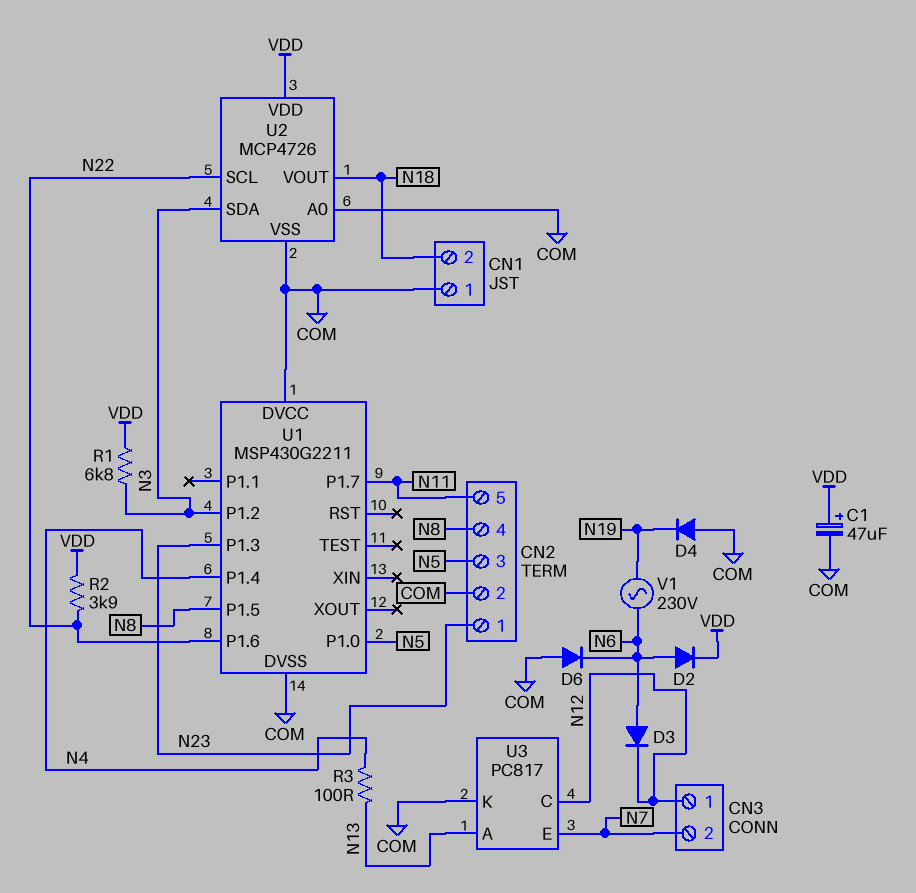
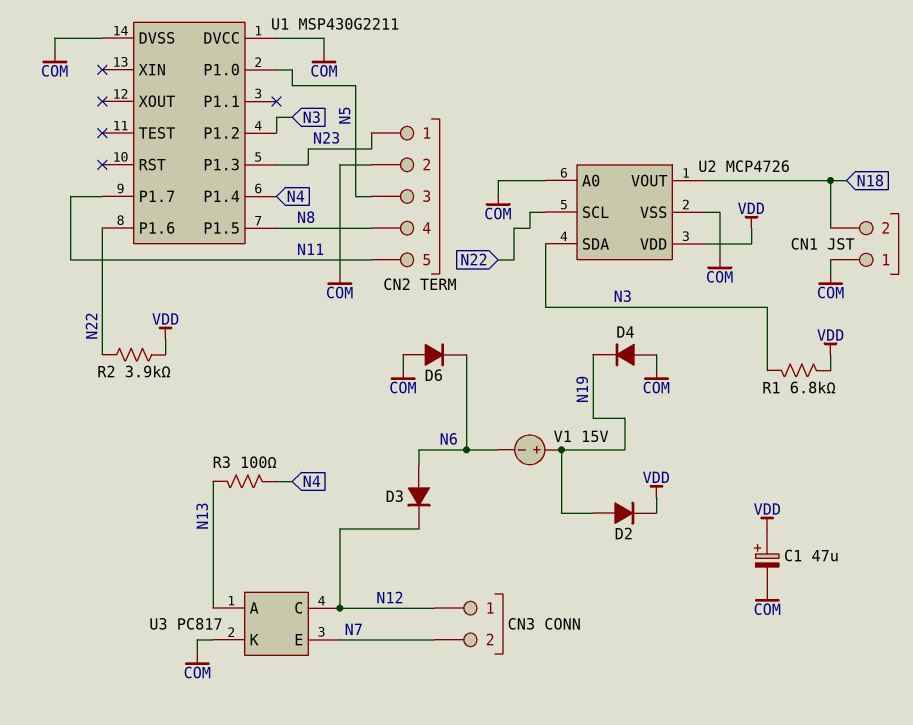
D2: diode (A N6, K VDD) -> diode (A N19, K VDD)
V1: AC 230V (N6, N19) -> 15V (plus N19, minus N6)

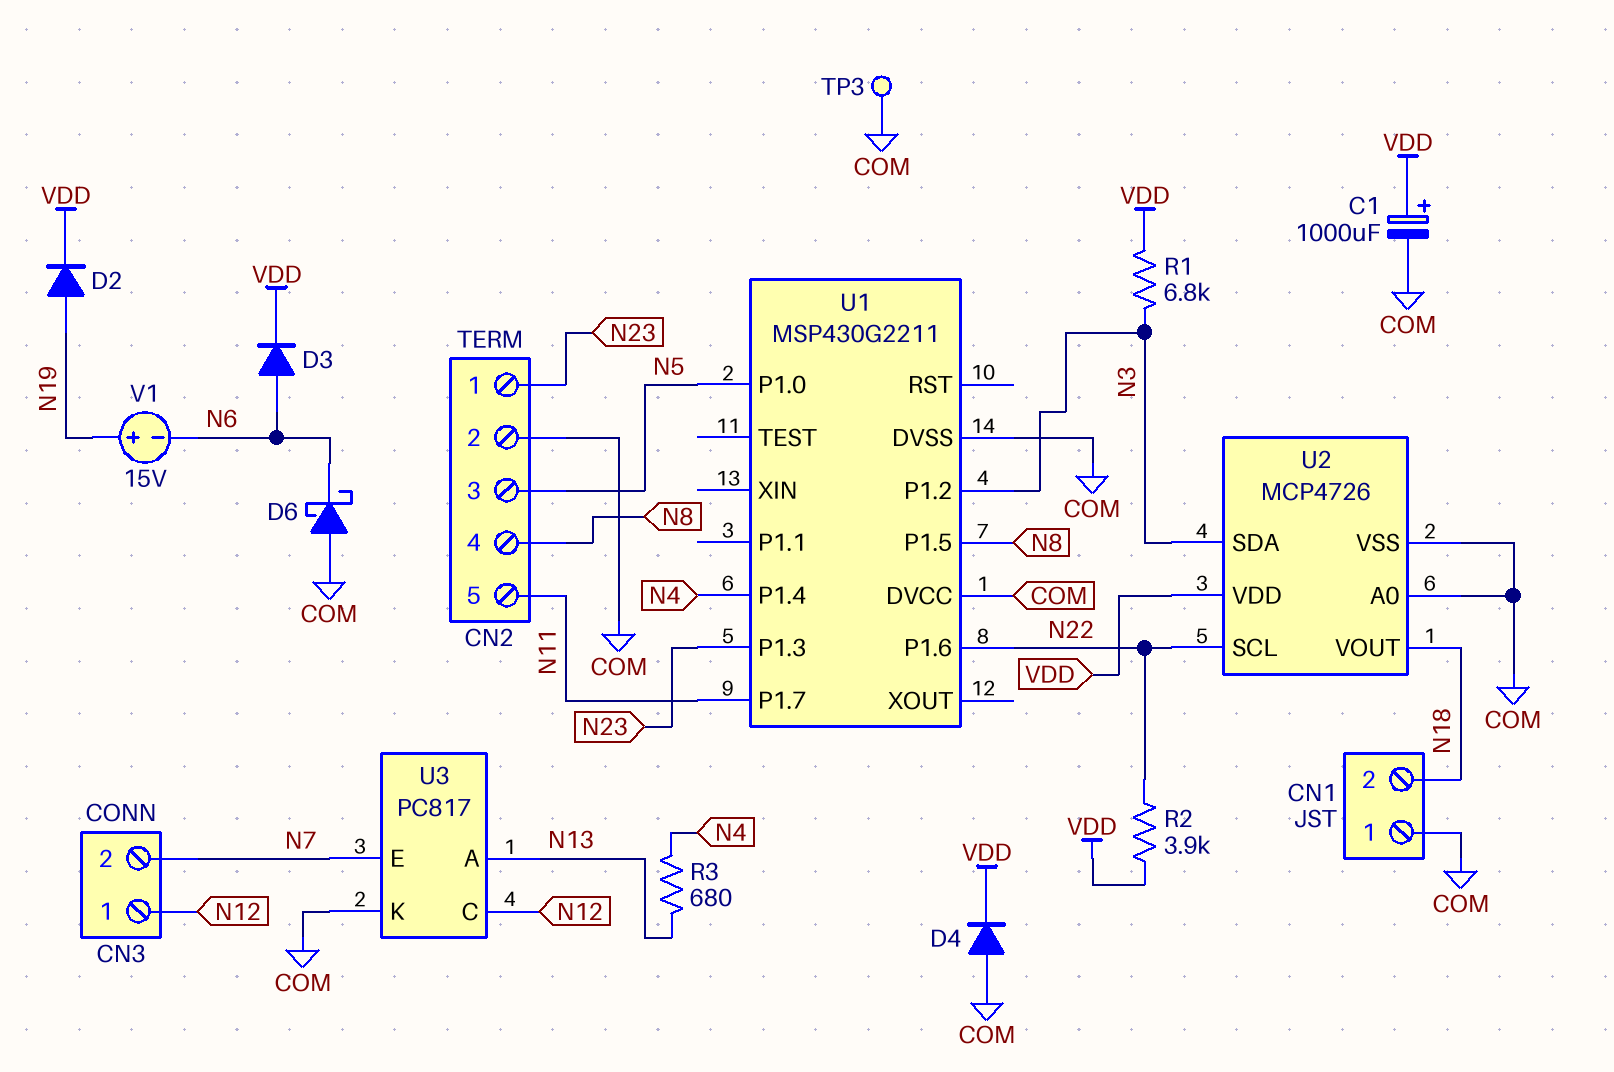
C1: 47uF (plus VDD, minus COM) -> 1000uF (plus VDD, minus COM)
D3: diode (A N6, K N12) -> diode (A N6, K VDD)
D4: diode (A COM, K N19) -> diode (A COM, K VDD)
D6: diode (A COM, K N6) -> schottky (A COM, K N6)
R3: 100 (N4, N13) -> 680 (N4, N13)
TP3: none -> test point (COM)

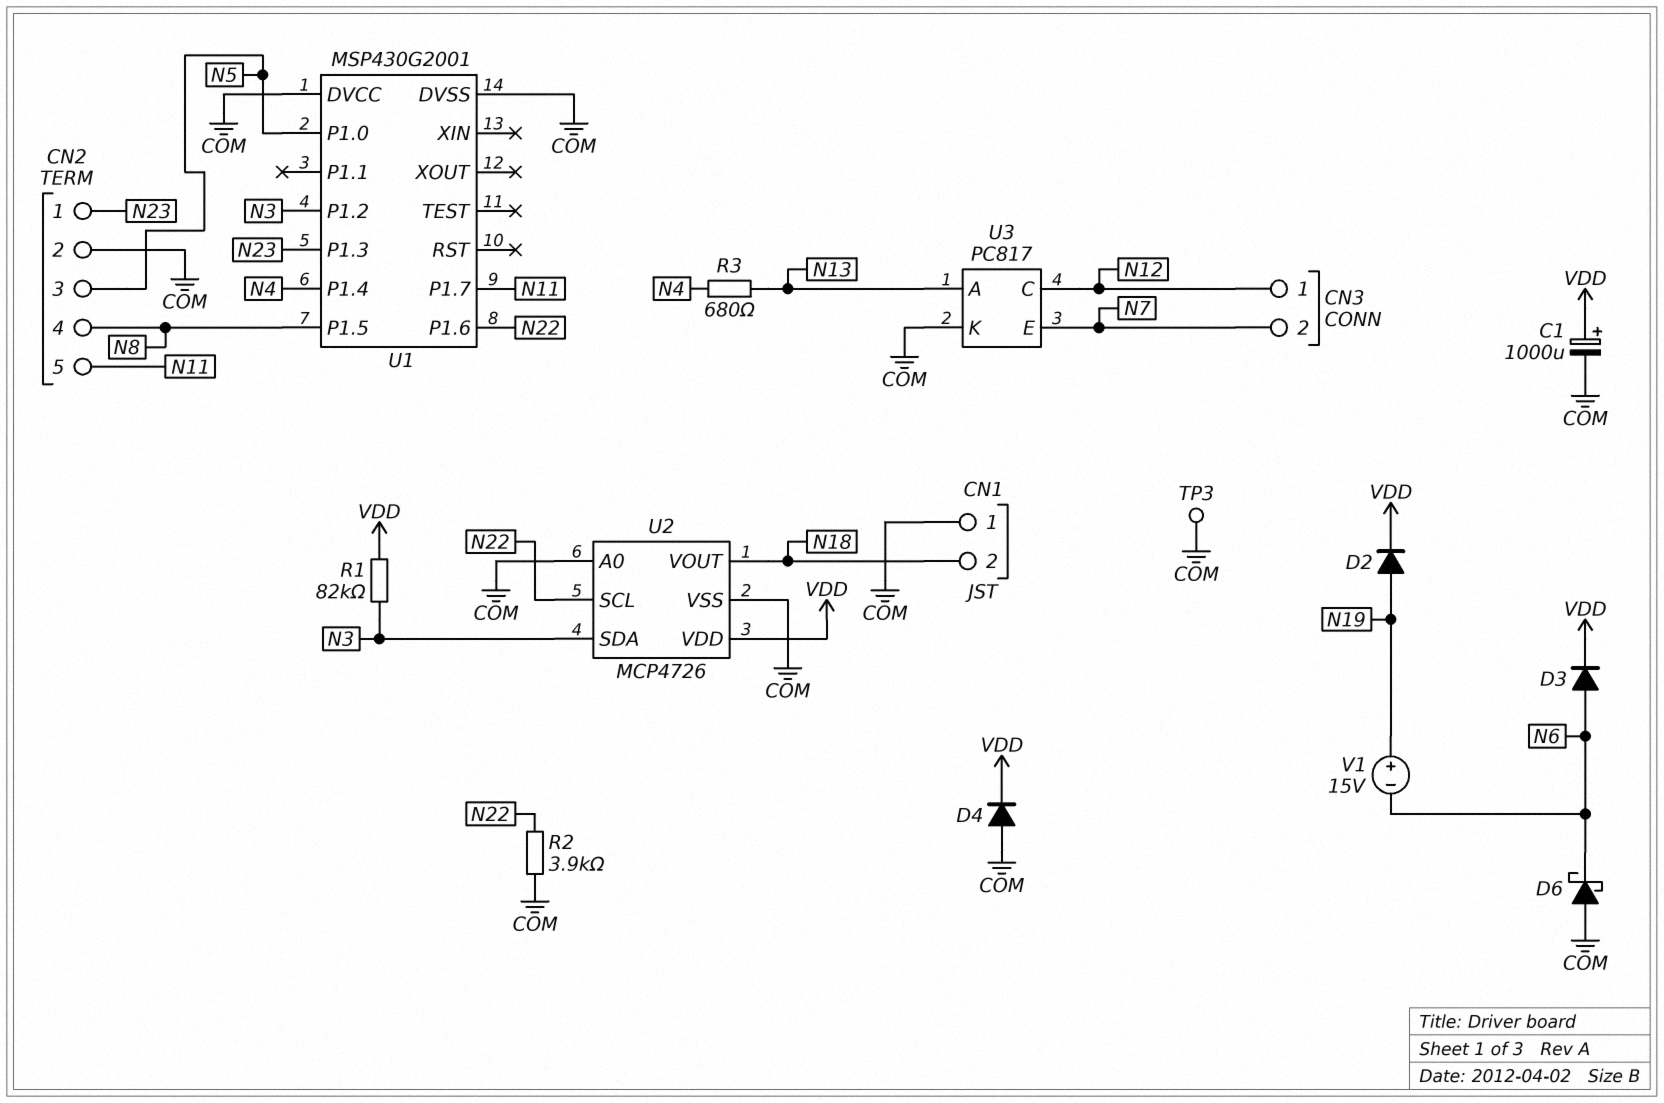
R1: 6.8k (N3, VDD) -> 82k (N3, VDD)
R2: 3.9k (N22, VDD) -> 3.9k (COM, N22)
U1: MSP430G2211 -> MSP430G2001

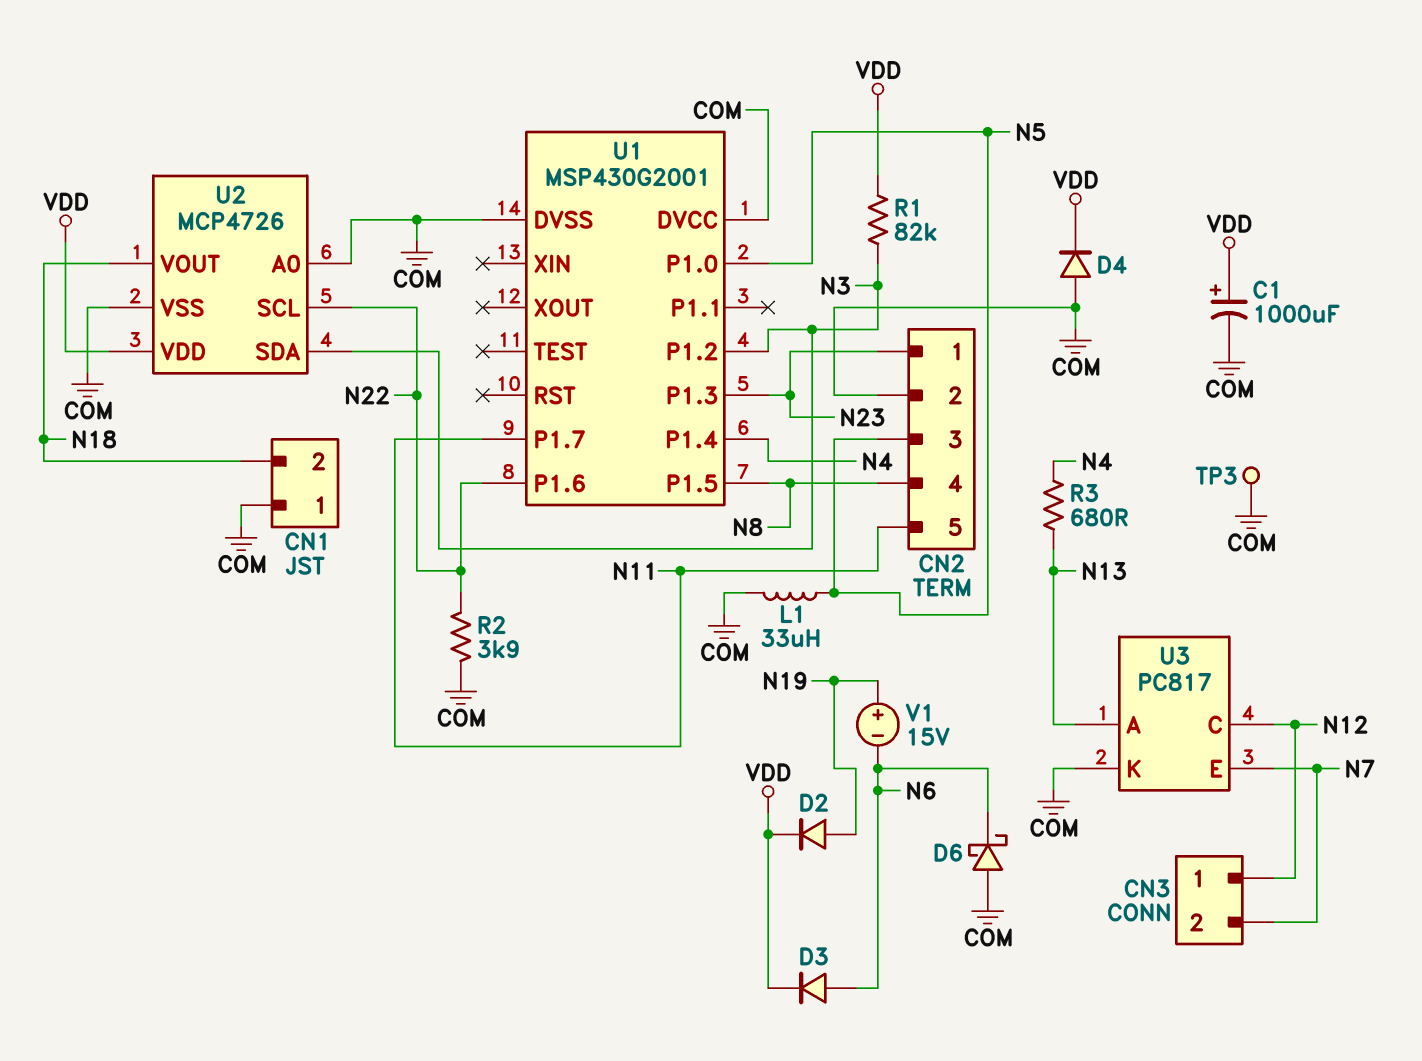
L1: none -> 33uH (COM, N5)

